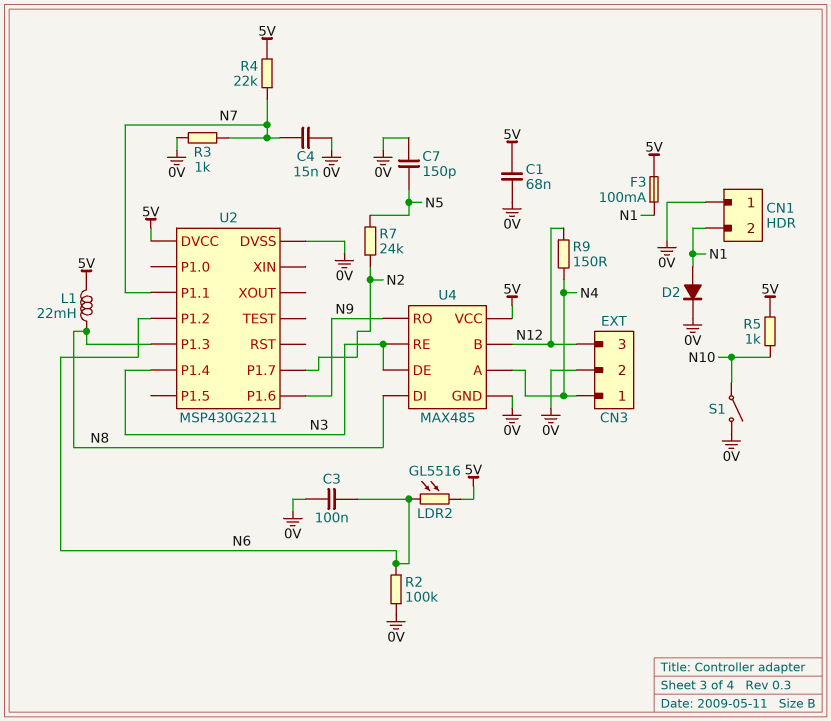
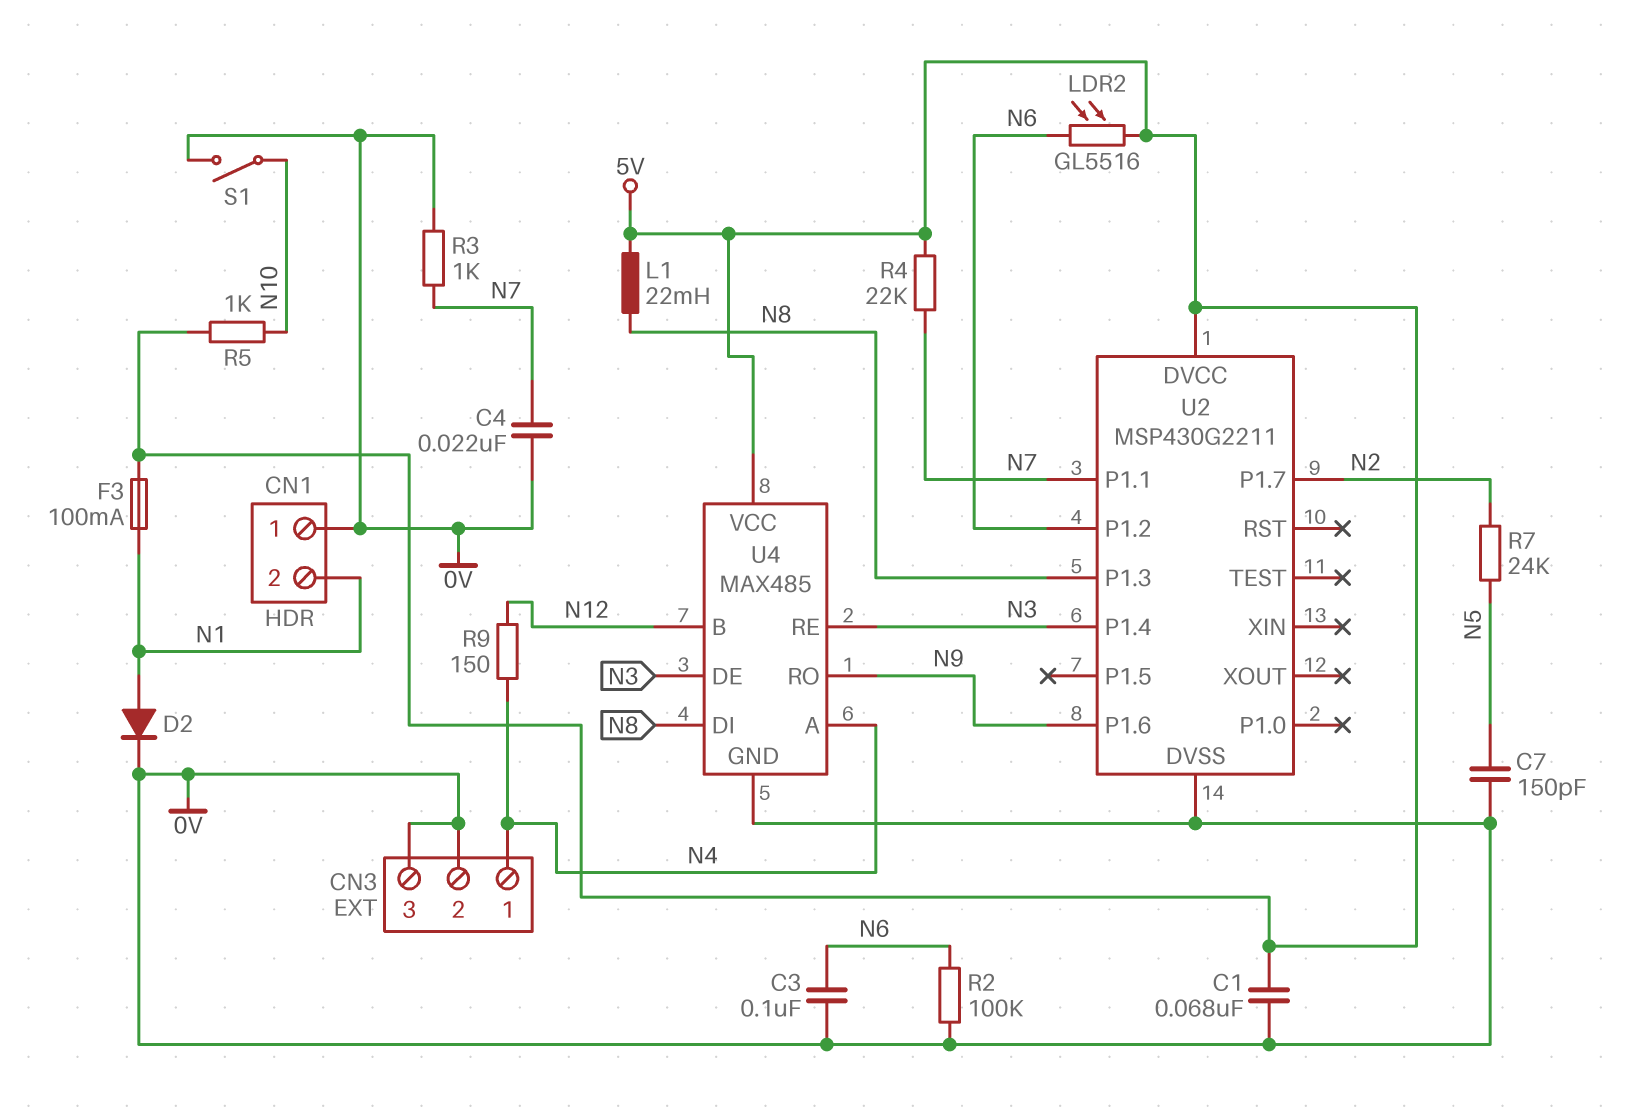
C4: 15nF (0V, N7) -> 22nF (0V, N7)
CN3 pin 3: N12 -> 0V

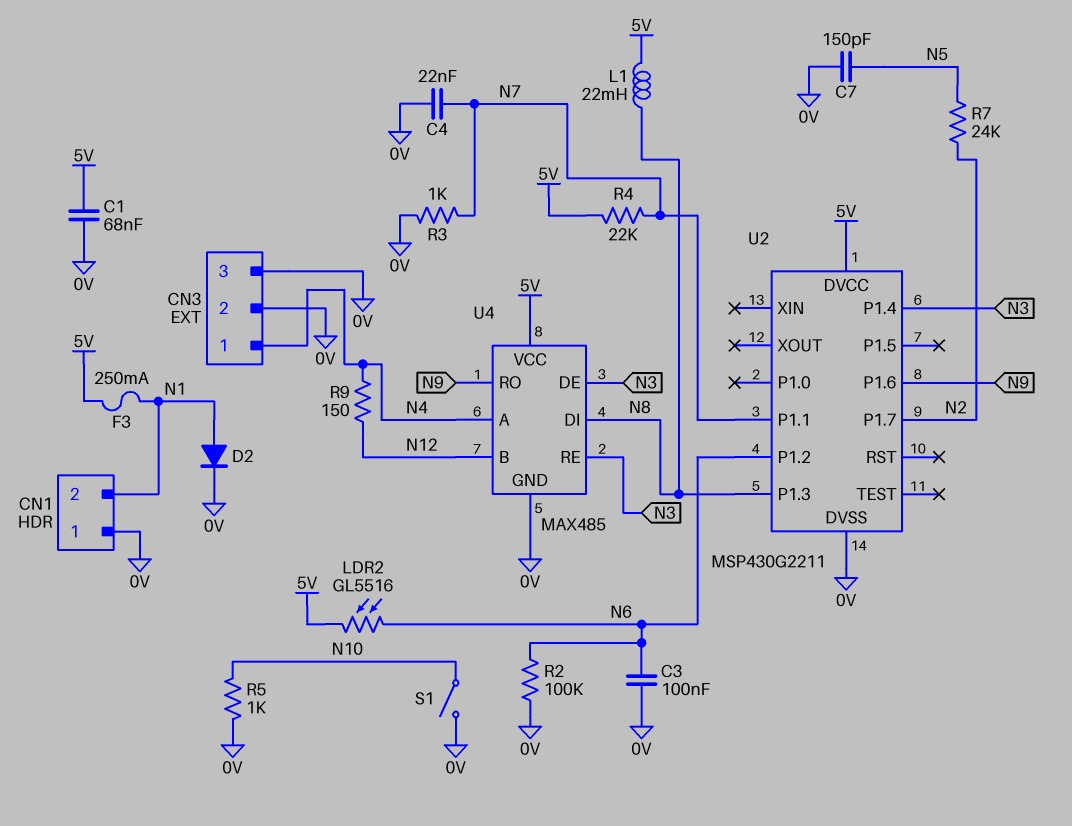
F3: 100mA (5V, N1) -> 250mA (5V, N1)
R5: 1k (5V, N10) -> 1k (0V, N10)

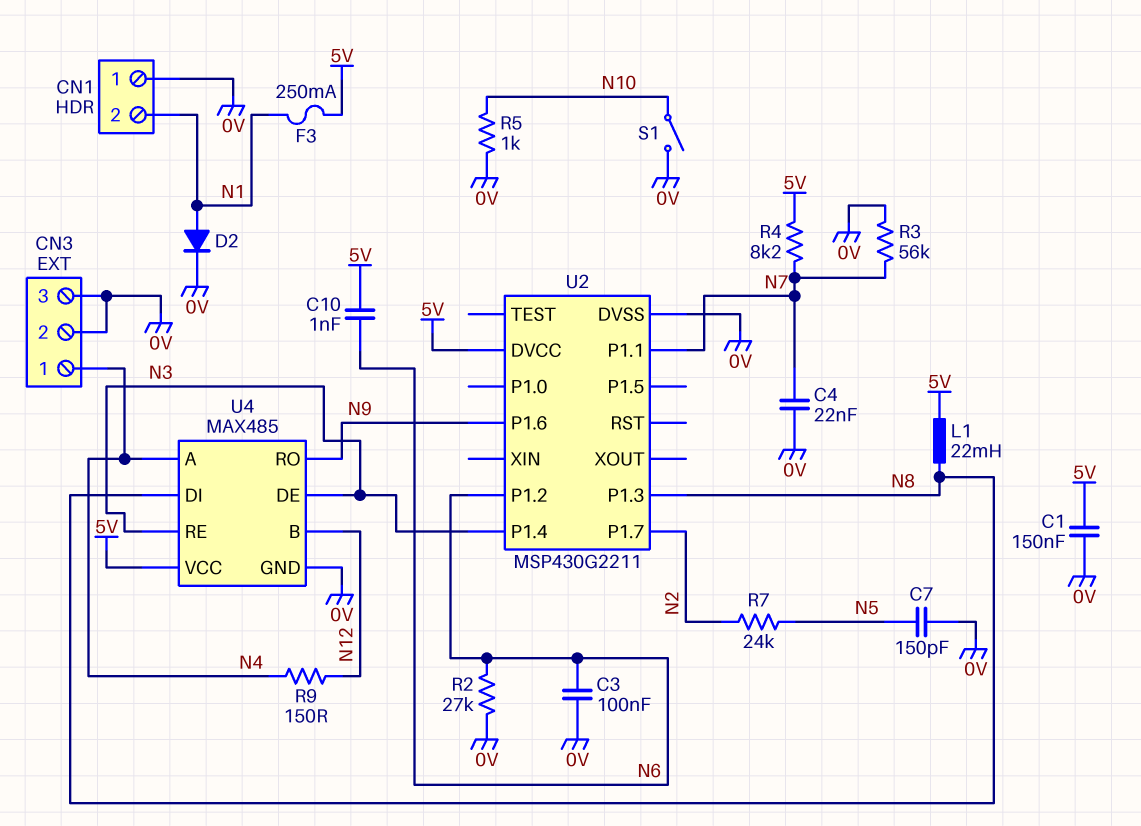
C1: 68nF (0V, 5V) -> 150nF (0V, 5V)
C10: none -> 1nF (5V, N6)
LDR2: GL5516 (5V, N6) -> none
R2: 100k (0V, N6) -> 27k (0V, N6)
R3: 1k (0V, N7) -> 56k (0V, N7)
R4: 22k (5V, N7) -> 8.2k (5V, N7)

